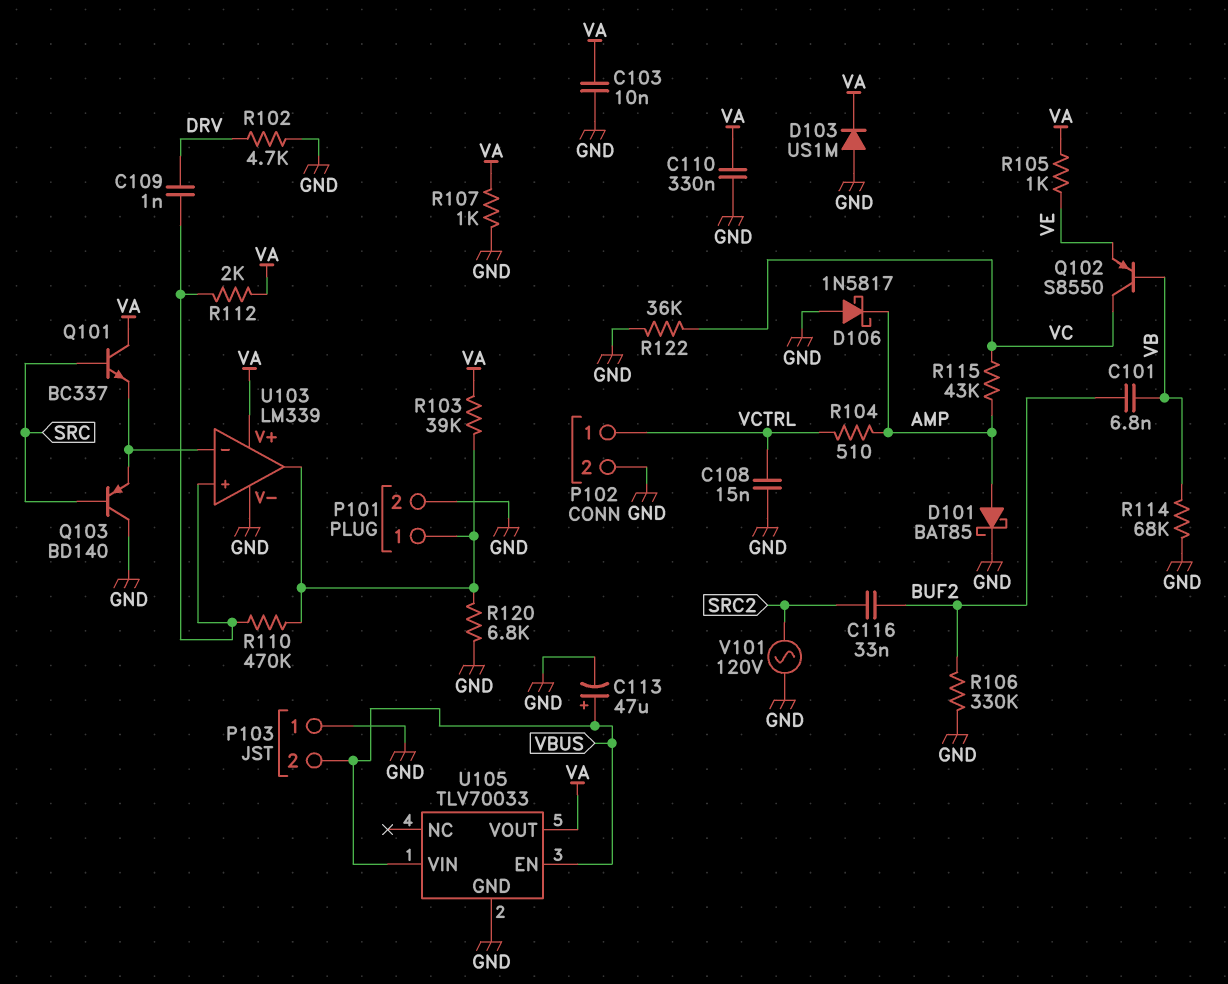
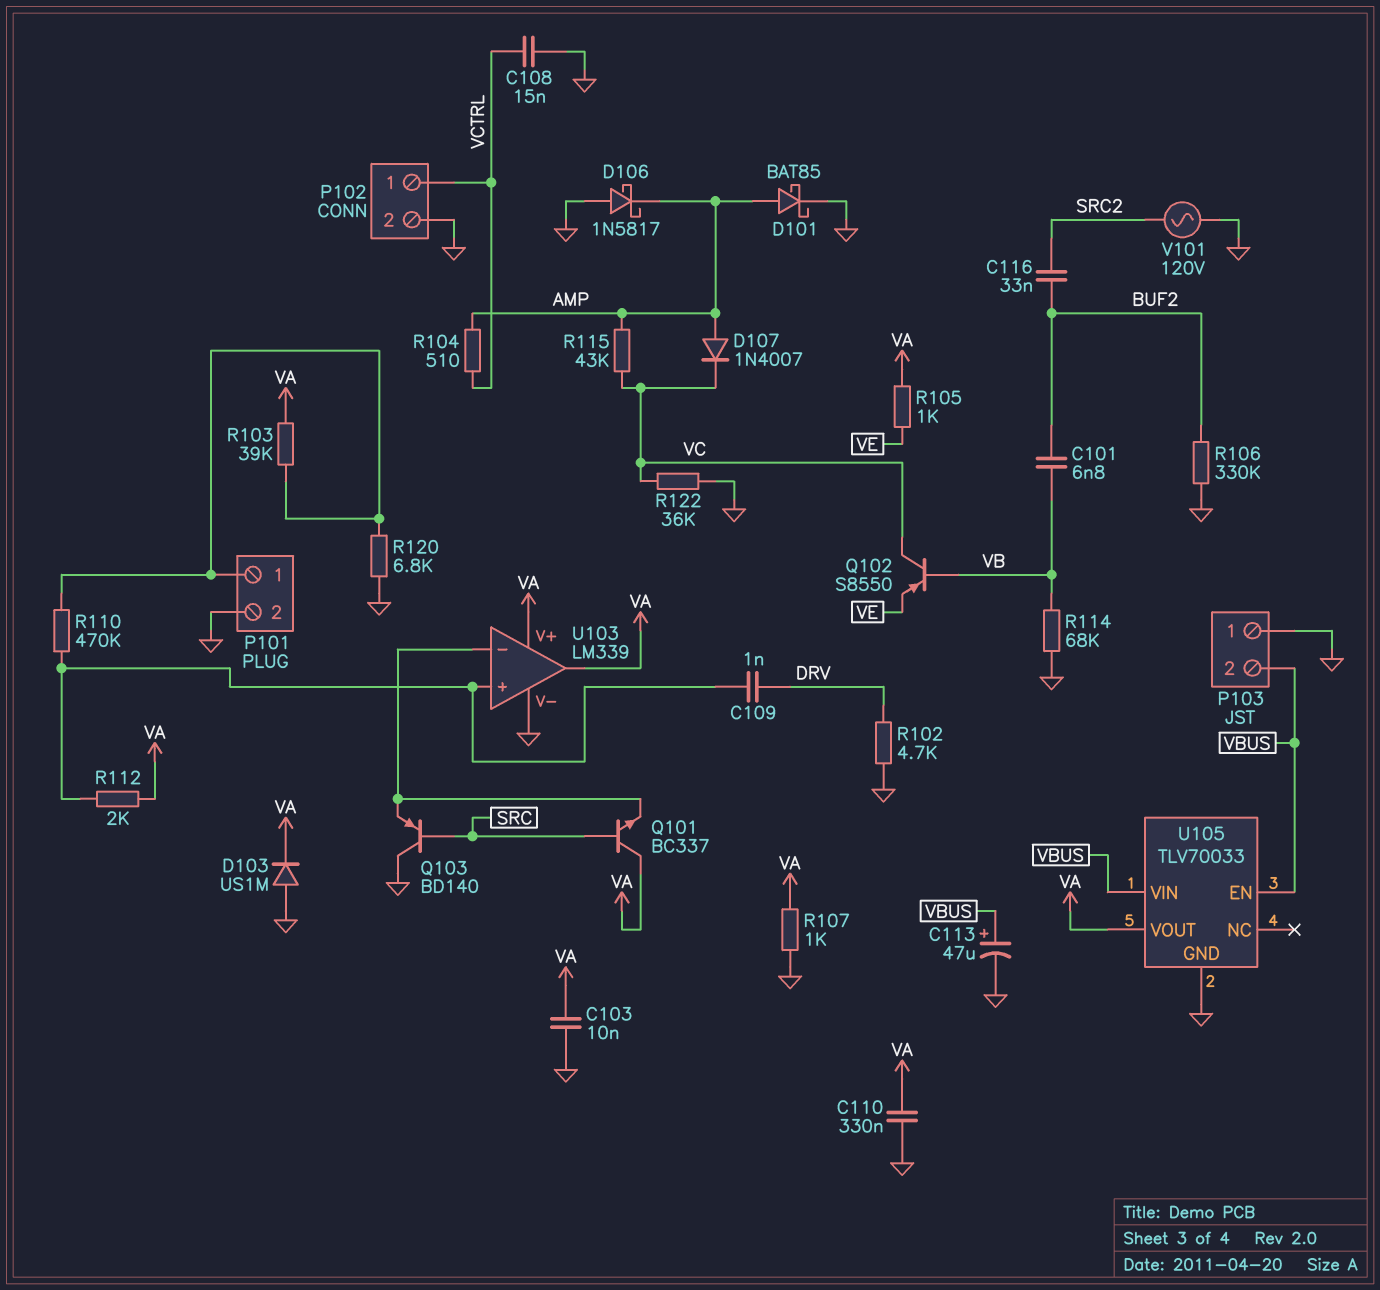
D107: none -> diode 1N4007 (A AMP, K VC)
U103 pin out: P101/1 -> VA

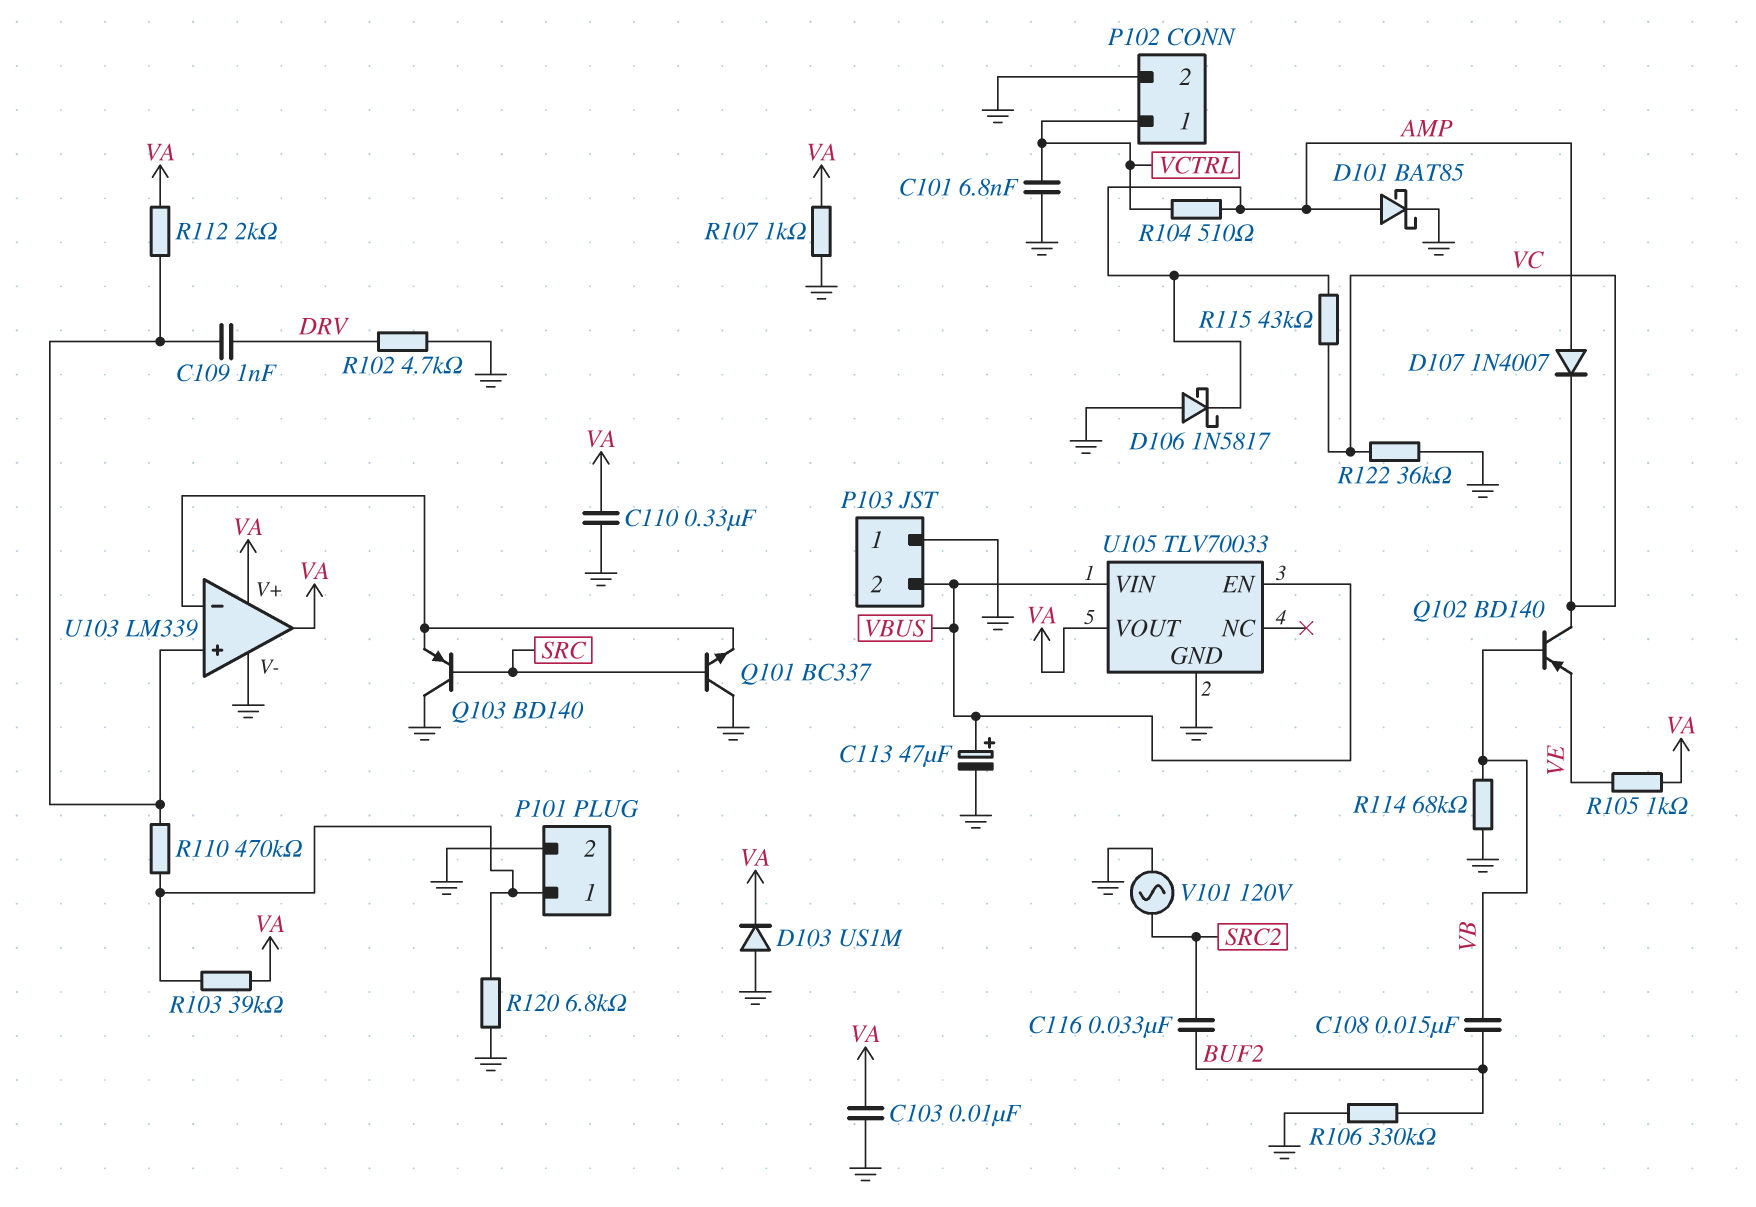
C101: 6.8nF (BUF2, VB) -> 6.8nF (GND, VCTRL)
C108: 15nF (GND, VCTRL) -> 15nF (BUF2, VB)
Q101: NPN BC337 (B SRC, C VA, E U103/in-) -> NPN BC337 (B SRC, C GND, E U103/in-)
Q102: PNP S8550 (B VB, C VC, E VE) -> PNP BD140 (B VB, C VC, E VE)

